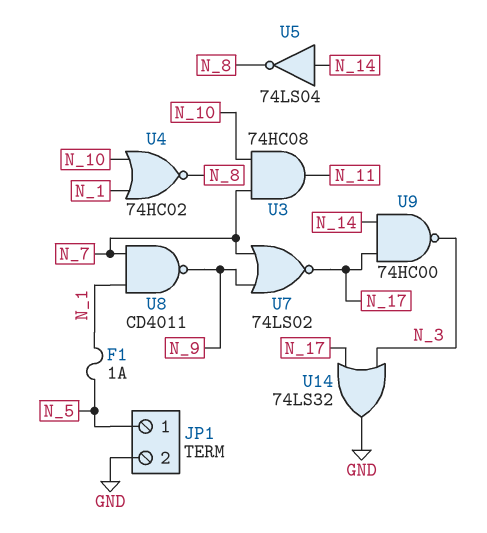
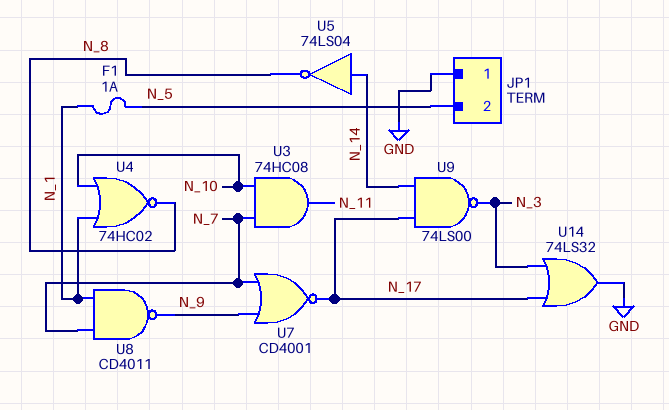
JP1 pin 1: N_5 -> GND
JP1 pin 2: GND -> N_5
U7: NOR 74LS02 (in N_7, in N_9, out N_17) -> NOR CD4001 (in N_7, in N_9, out N_17)
U9: NAND 74HC00 (in N_14, in N_17, out N_3) -> NAND 74LS00 (in N_14, in N_17, out N_3)

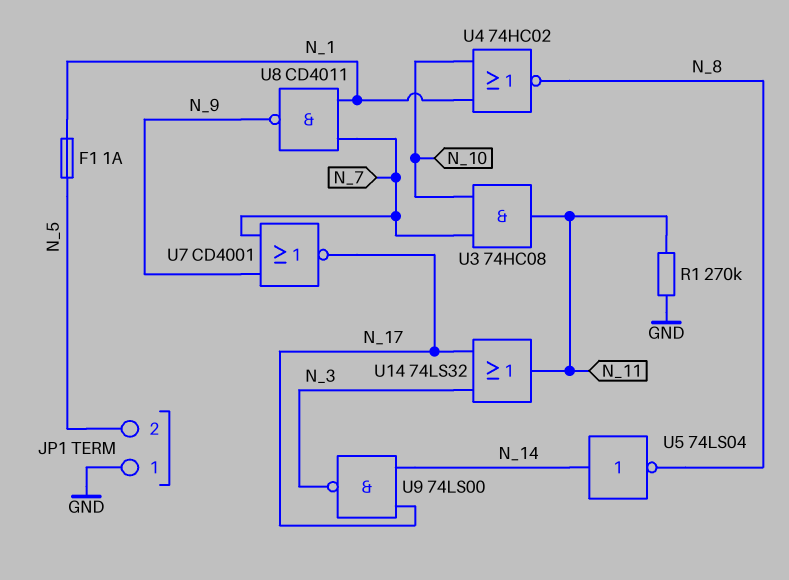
R1: none -> 270k (GND, N_11)
U14: OR 74LS32 (in N_3, in N_17, out GND) -> OR 74LS32 (in N_3, in N_17, out N_11)

